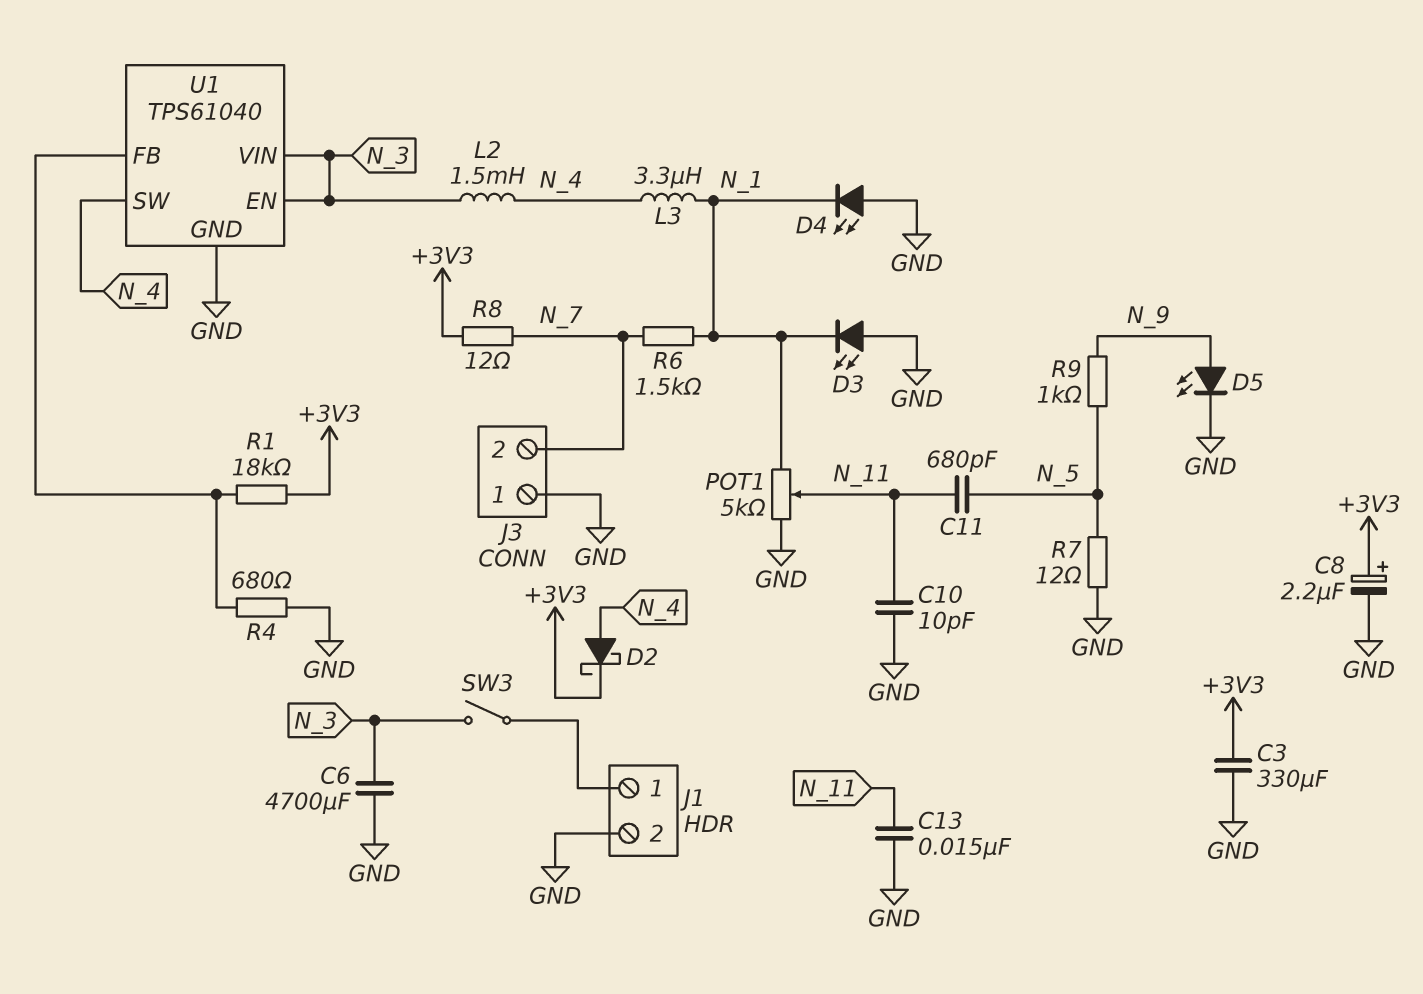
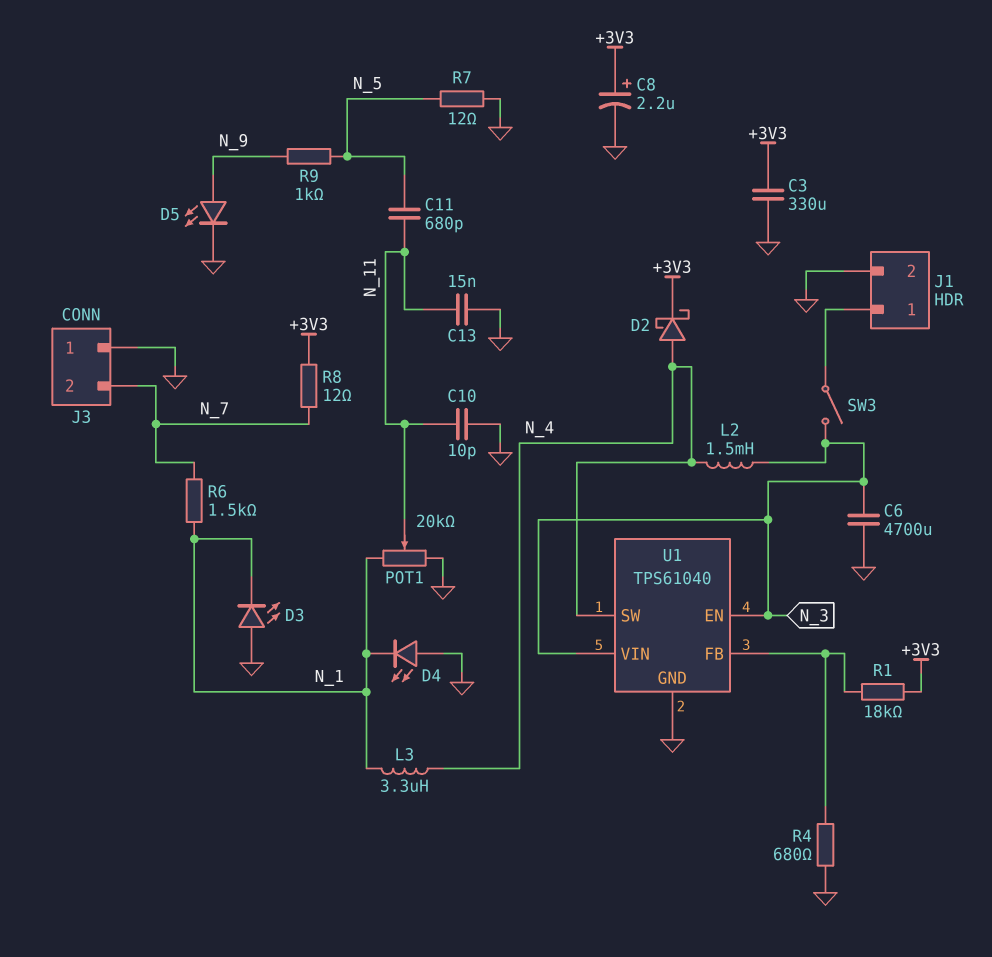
POT1: 5k (GND, N_1, wiper N_11) -> 20k (GND, N_1, wiper N_11)

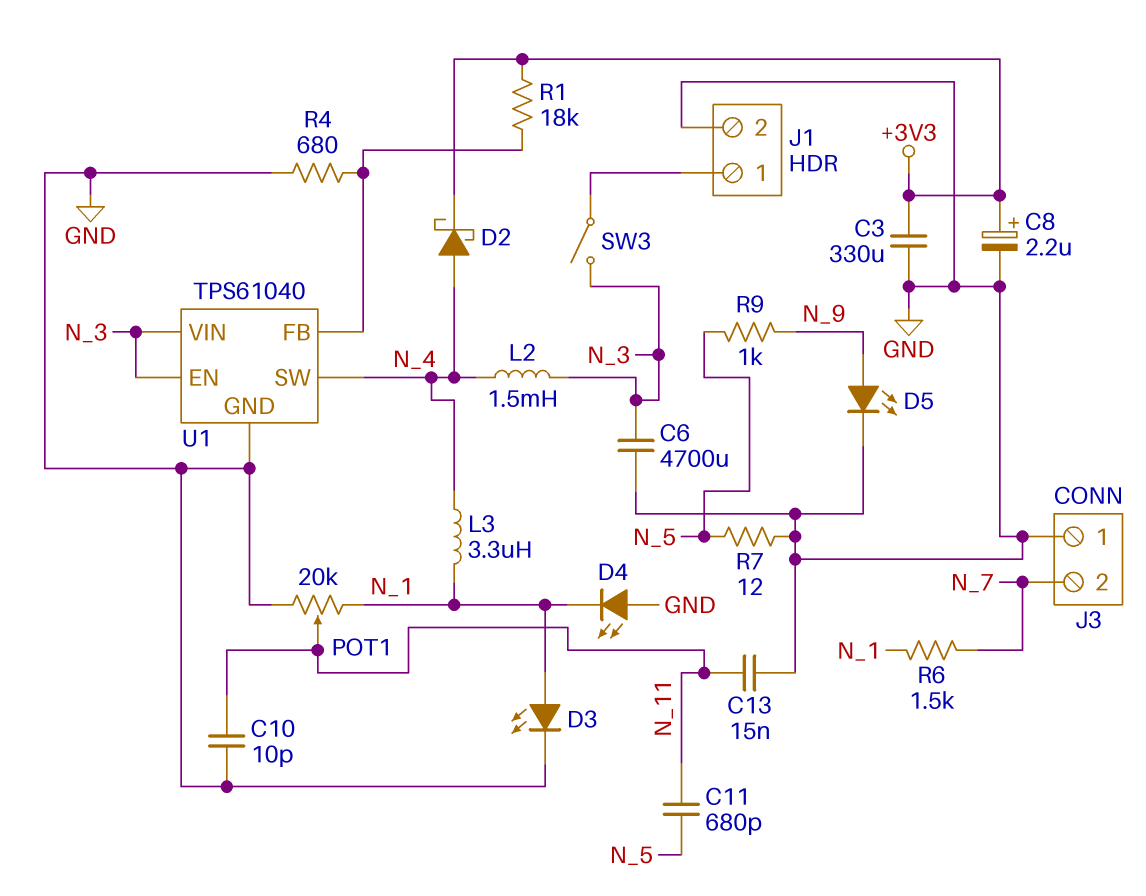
D3: LED (A GND, K N_1) -> LED (A N_1, K GND)
R8: 12 (+3V3, N_7) -> none

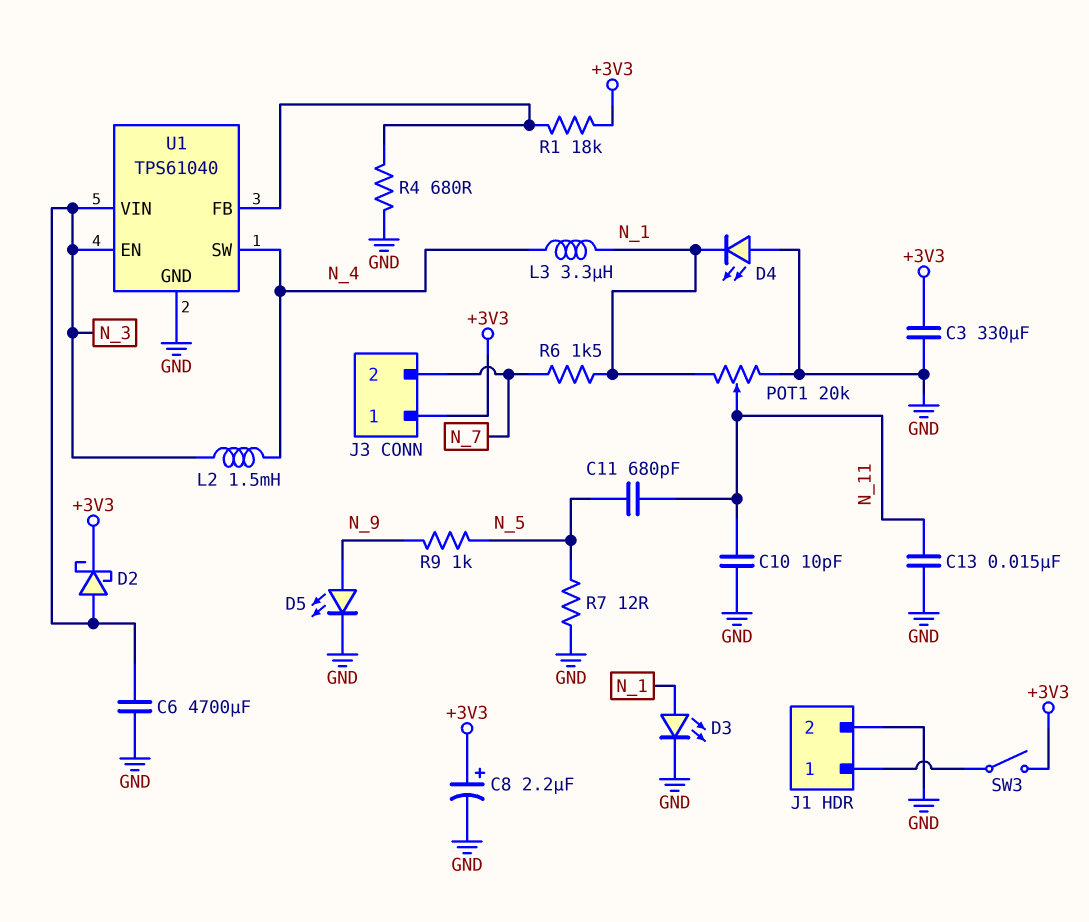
D2: schottky (A N_4, K +3V3) -> schottky (A N_3, K +3V3)
J3 pin 1: GND -> +3V3
SW3: switch (J1/1, N_3) -> switch (+3V3, J1/1)

